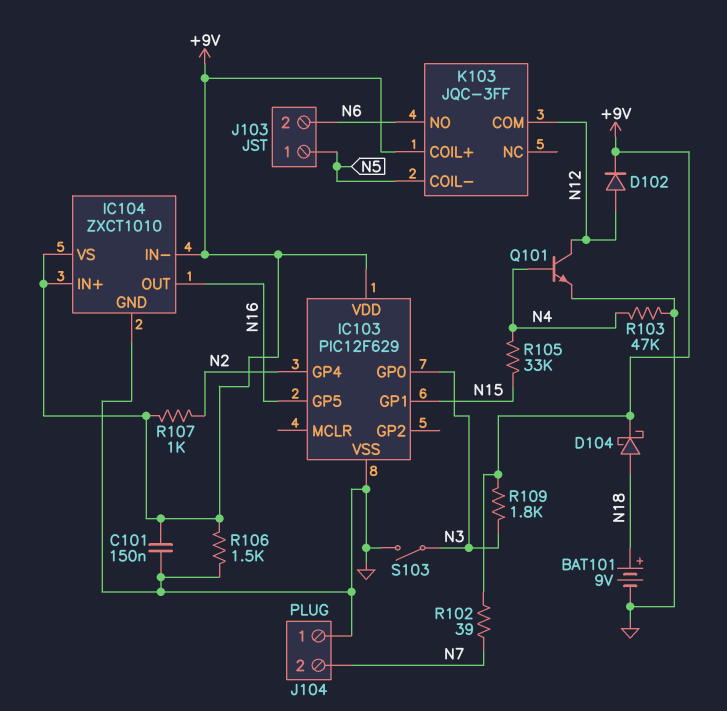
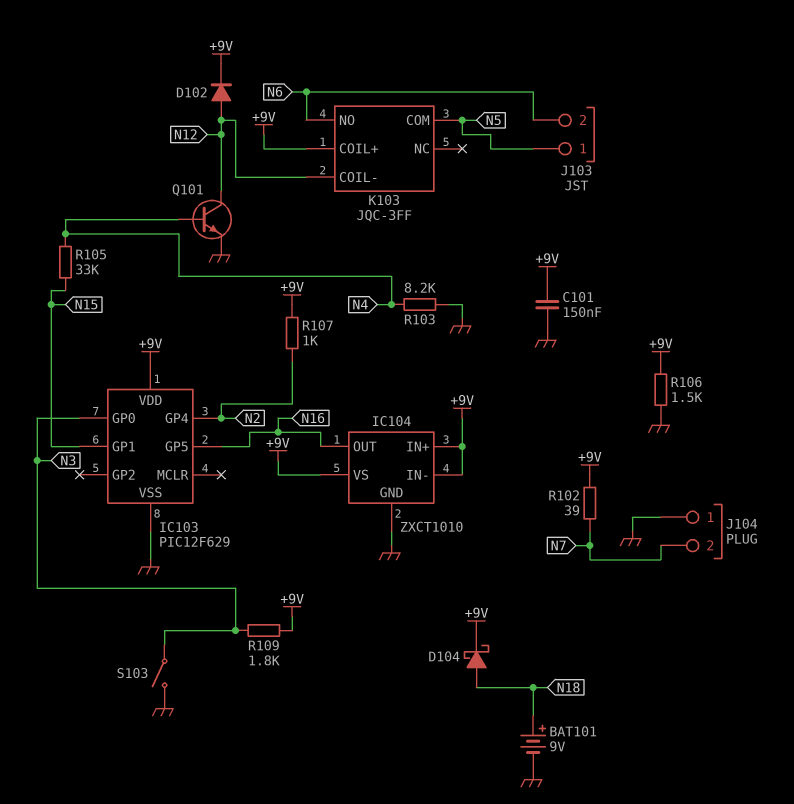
K103 pin COIL-: N5 -> N12
K103 pin COM: N12 -> N5
R103: 47k (GND, N4) -> 8.2k (GND, N4)

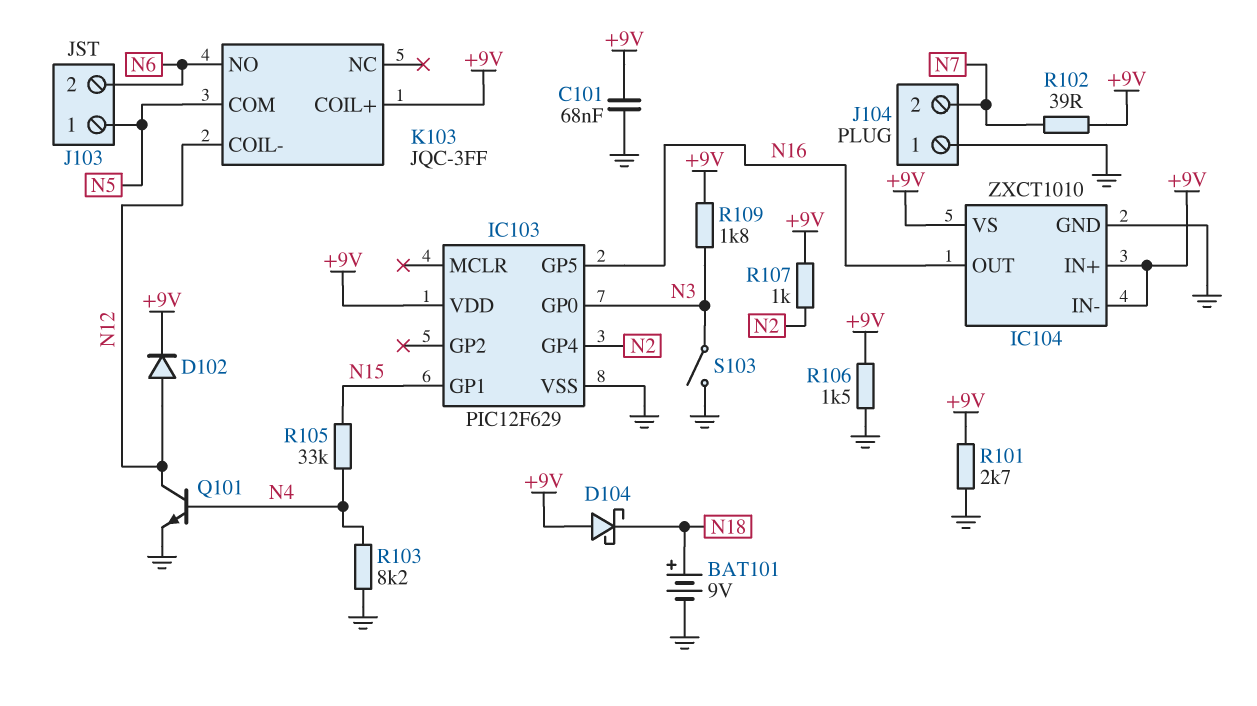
C101: 150nF (+9V, GND) -> 68nF (+9V, GND)
D104: schottky (A N18, K +9V) -> schottky (A +9V, K N18)
R101: none -> 2.7k (+9V, GND)

